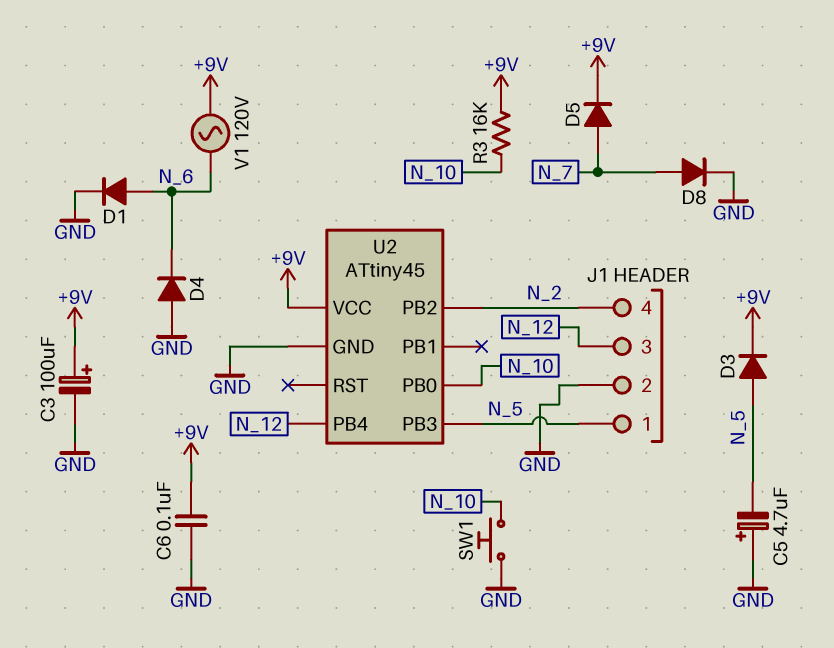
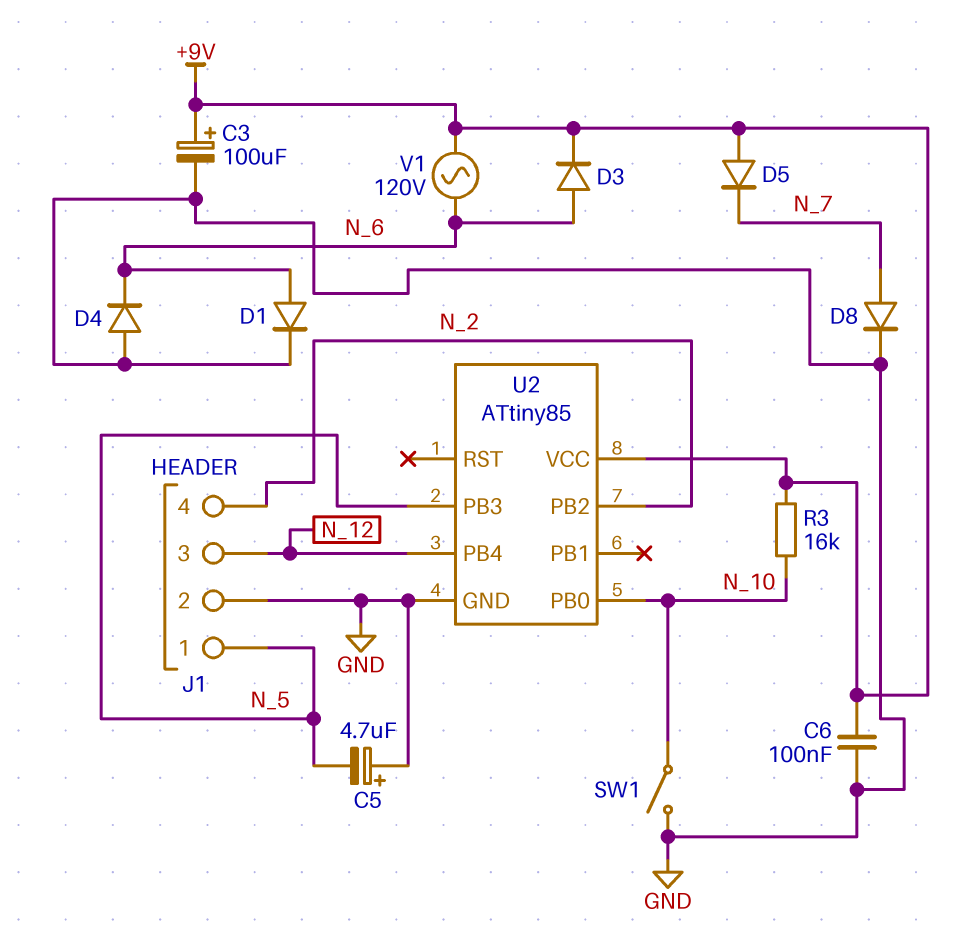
D3: diode (A N_5, K +9V) -> diode (A N_6, K +9V)
D5: diode (A N_7, K +9V) -> diode (A +9V, K N_7)
SW1: button (GND, N_10) -> switch (GND, N_10)
U2: ATtiny45 -> ATtiny85

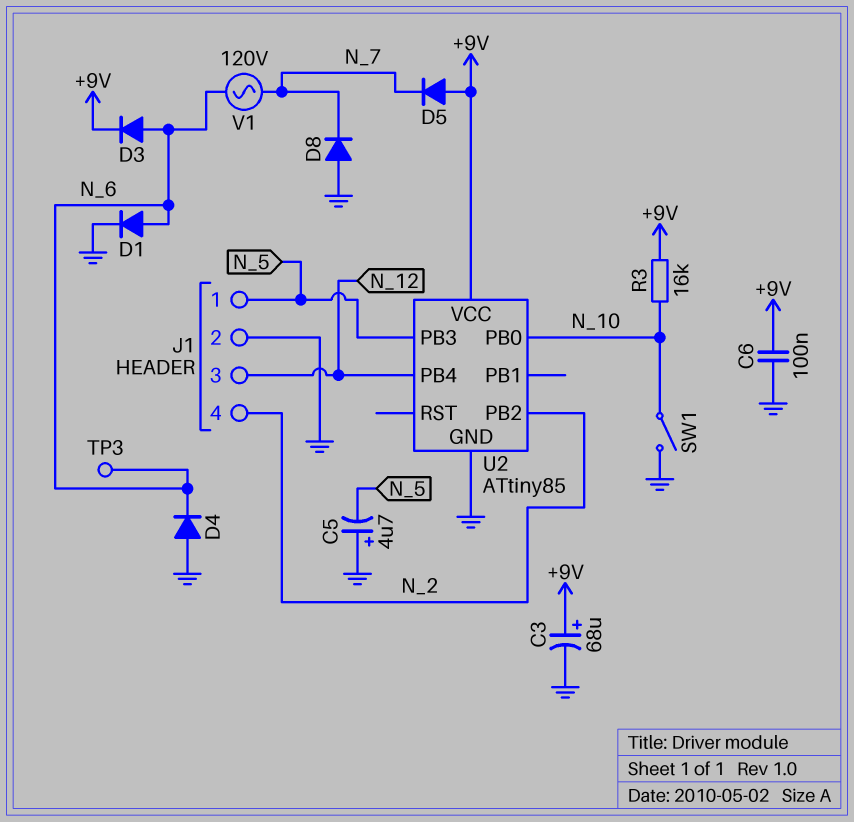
C3: 100uF (plus +9V, minus GND) -> 68uF (plus +9V, minus GND)
D8: diode (A N_7, K GND) -> diode (A GND, K N_7)
TP3: none -> test point (N_6)
V1: AC 120V (+9V, N_6) -> AC 120V (N_6, N_7)

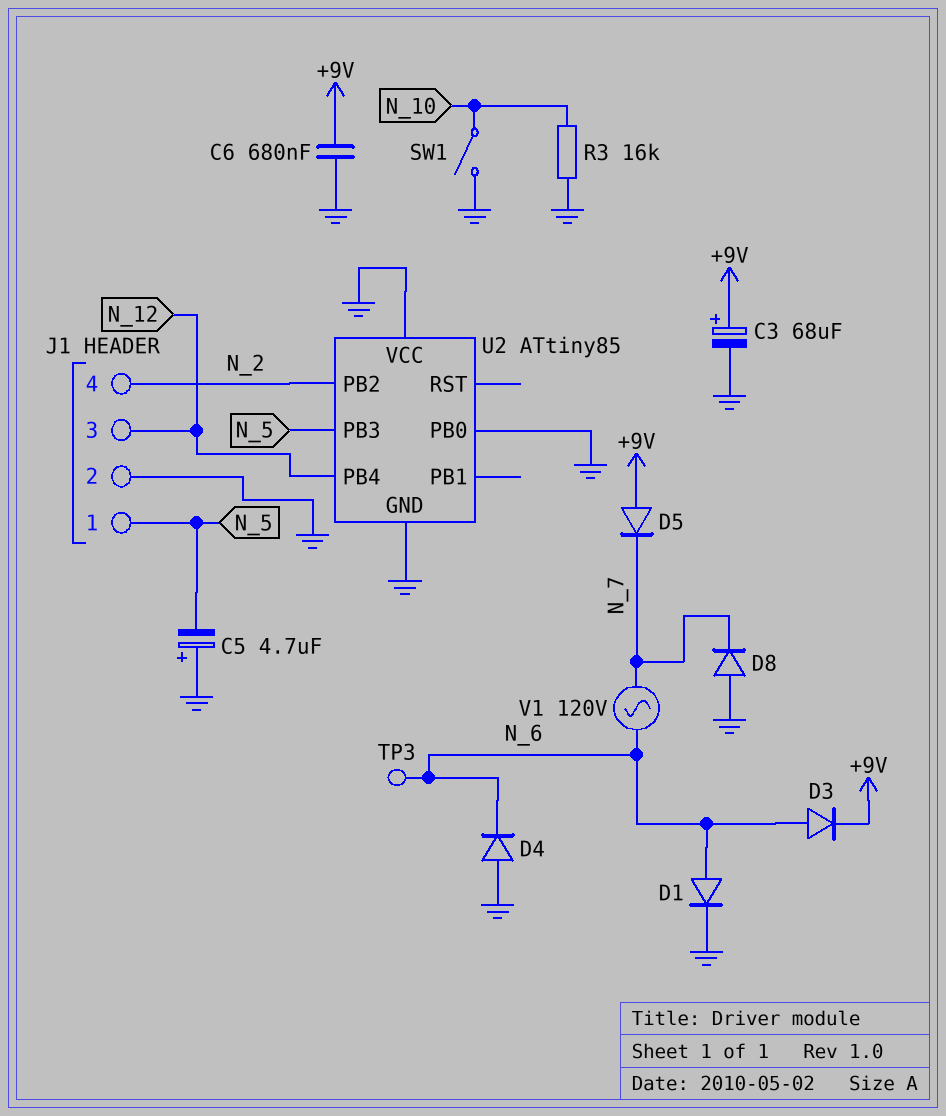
C6: 100nF (+9V, GND) -> 680nF (+9V, GND)
R3: 16k (+9V, N_10) -> 16k (GND, N_10)
U2 pin PB0: N_10 -> GND
U2 pin VCC: +9V -> GND

